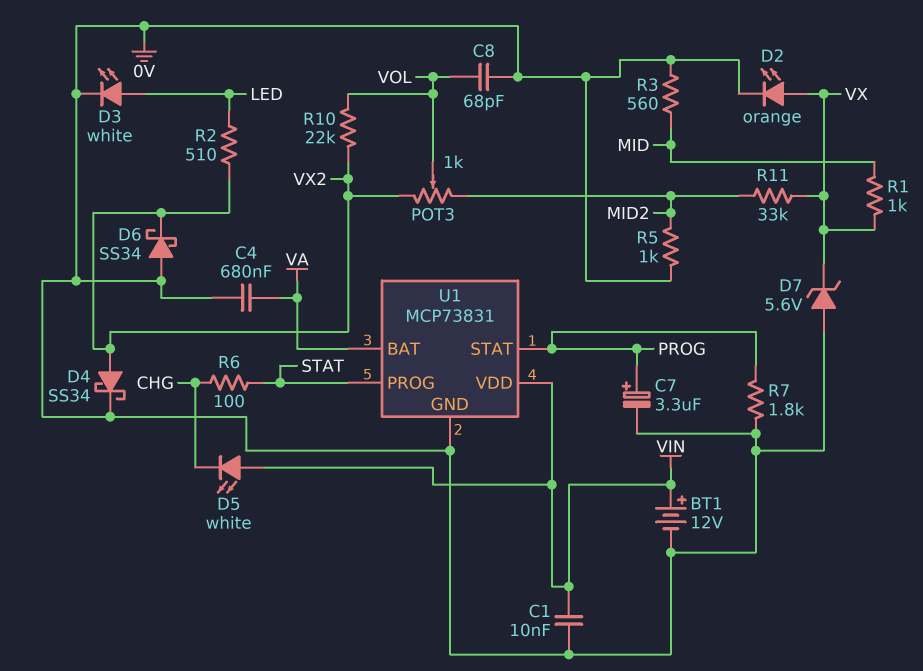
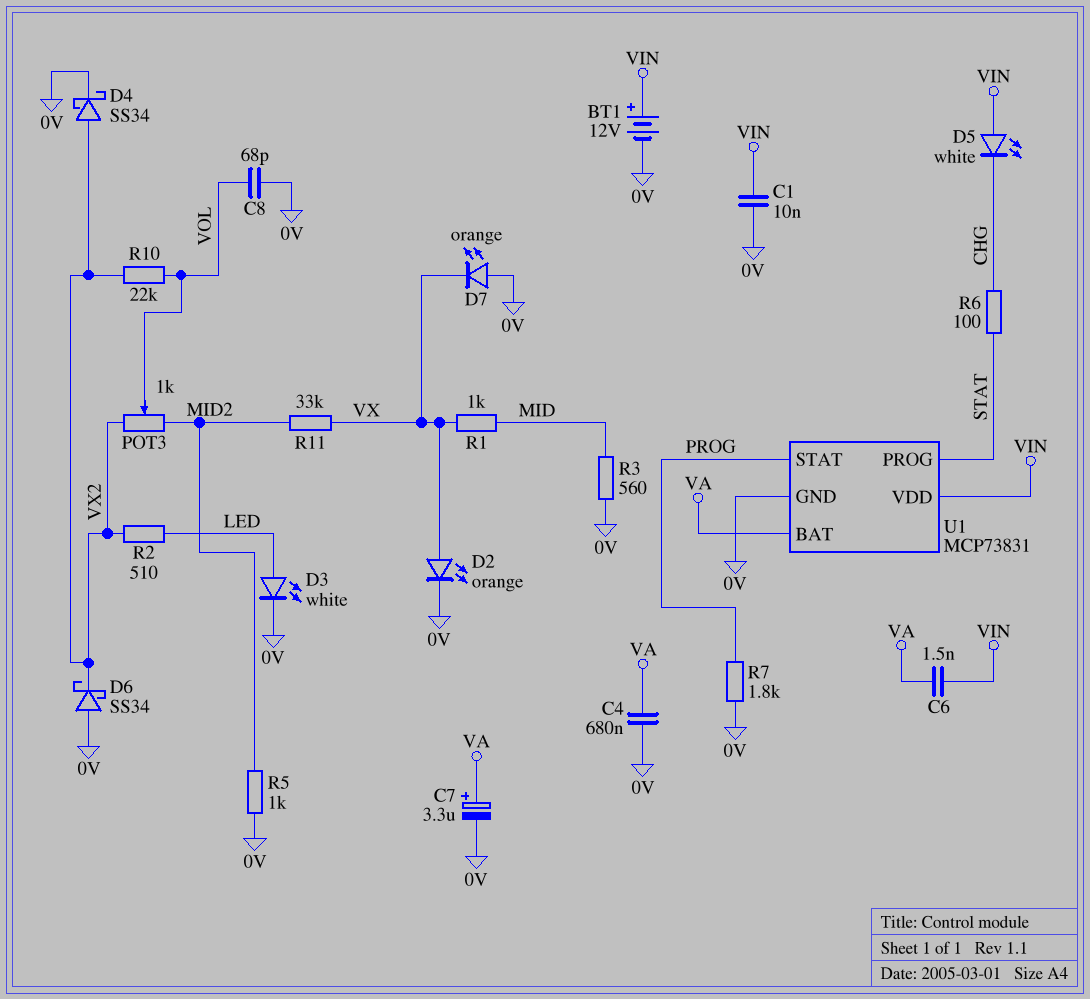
C6: none -> 1.5nF (VA, VIN)
C7: 3.3uF (plus PROG, minus 0V) -> 3.3uF (plus VA, minus 0V)
D7: zener 5.6V (A 0V, K VX) -> LED orange (A 0V, K VX)

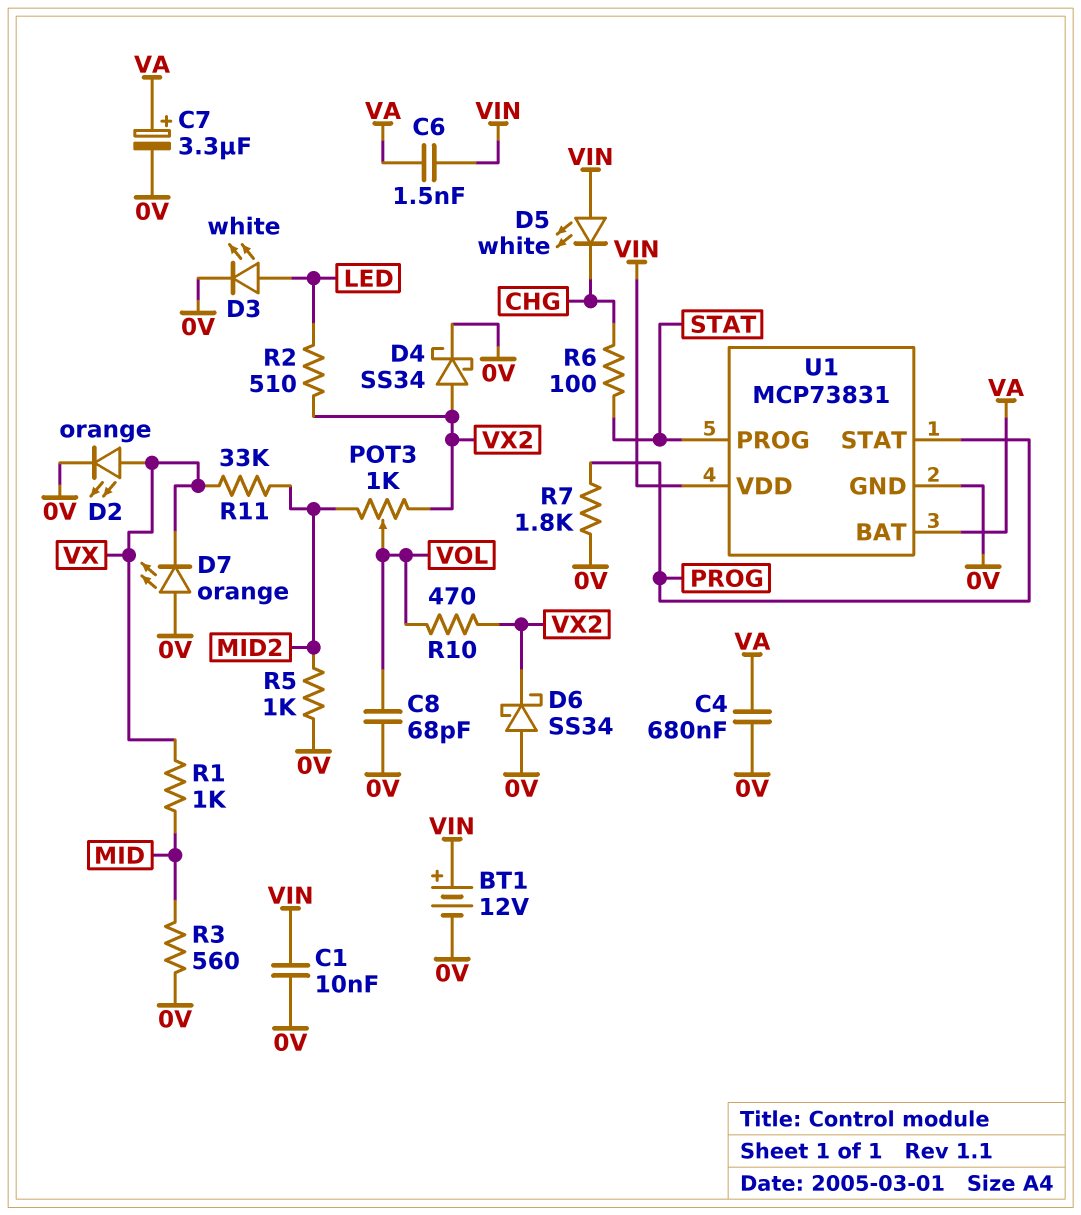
R10: 22k (VOL, VX2) -> 470 (VOL, VX2)

